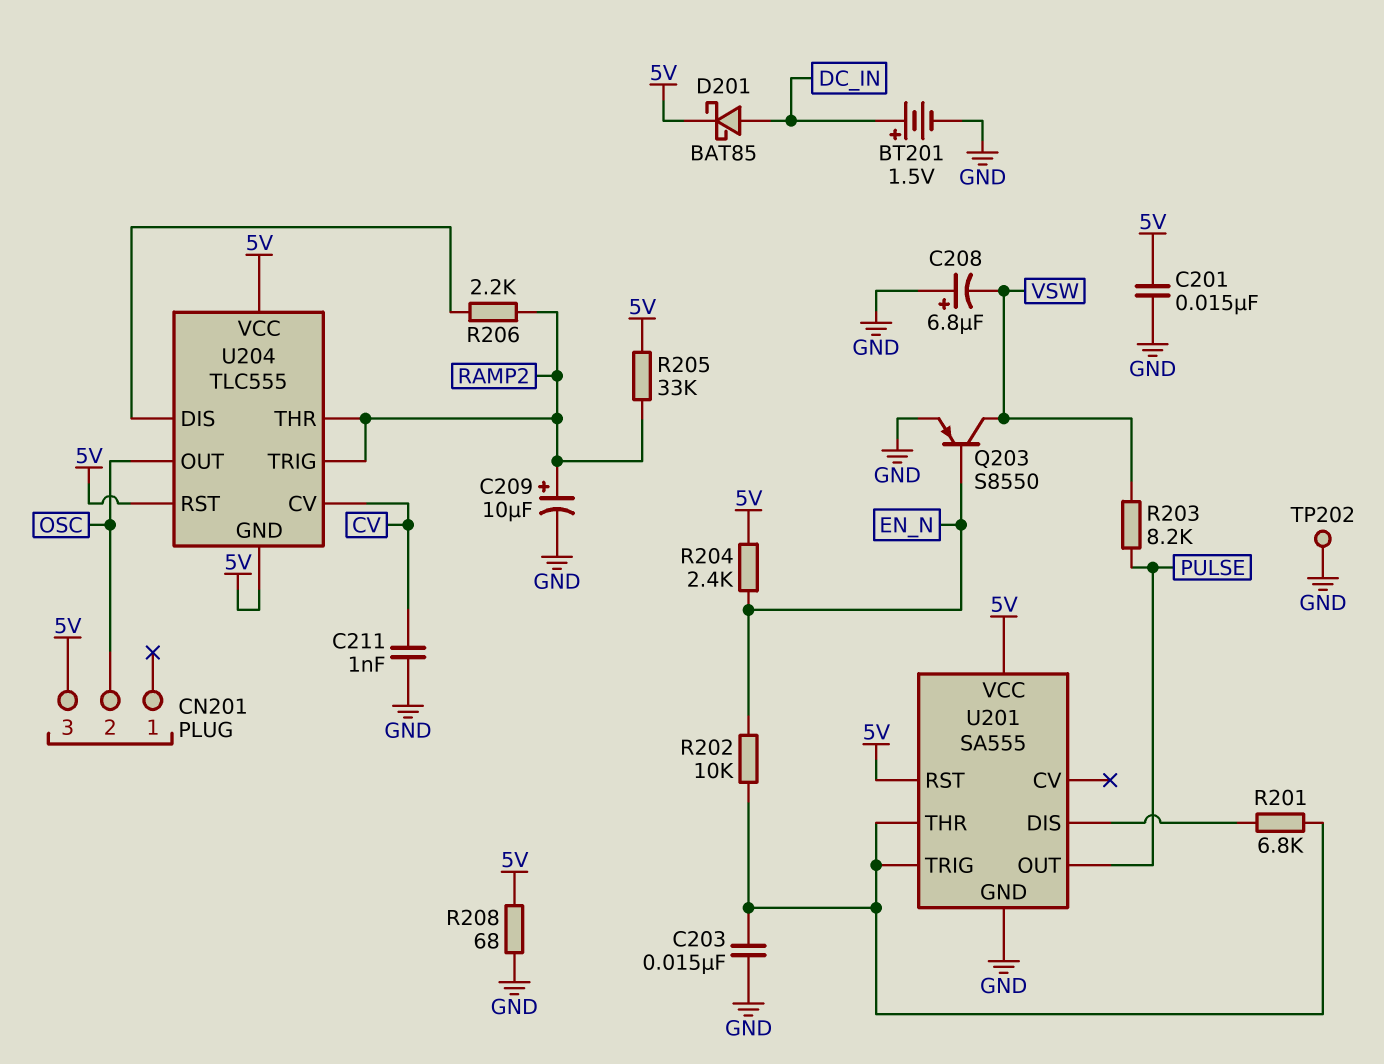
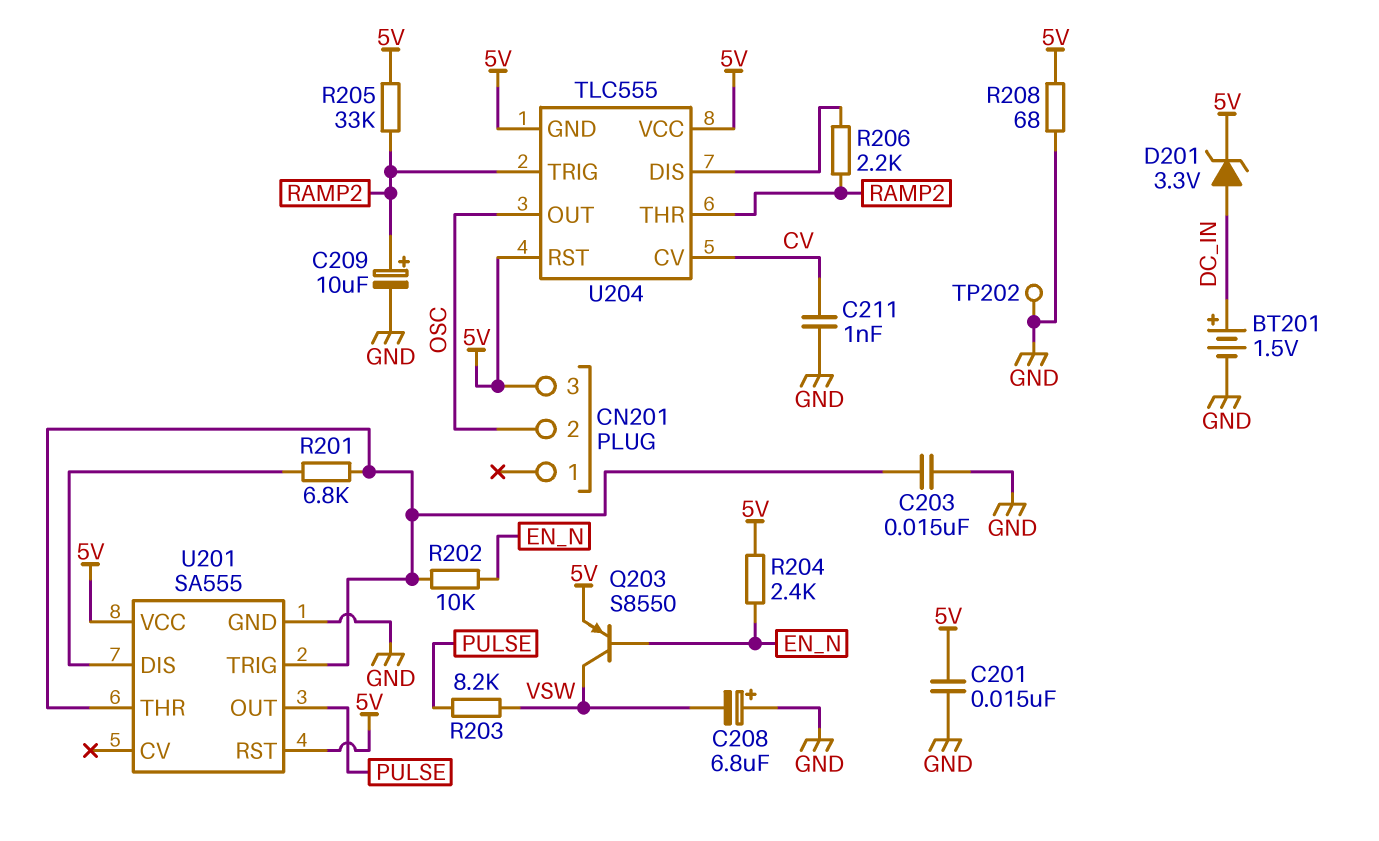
D201: schottky BAT85 (A DC_IN, K 5V) -> zener 3.3V (A DC_IN, K 5V)
Q203: PNP S8550 (B EN_N, C VSW, E GND) -> PNP S8550 (B EN_N, C VSW, E 5V)

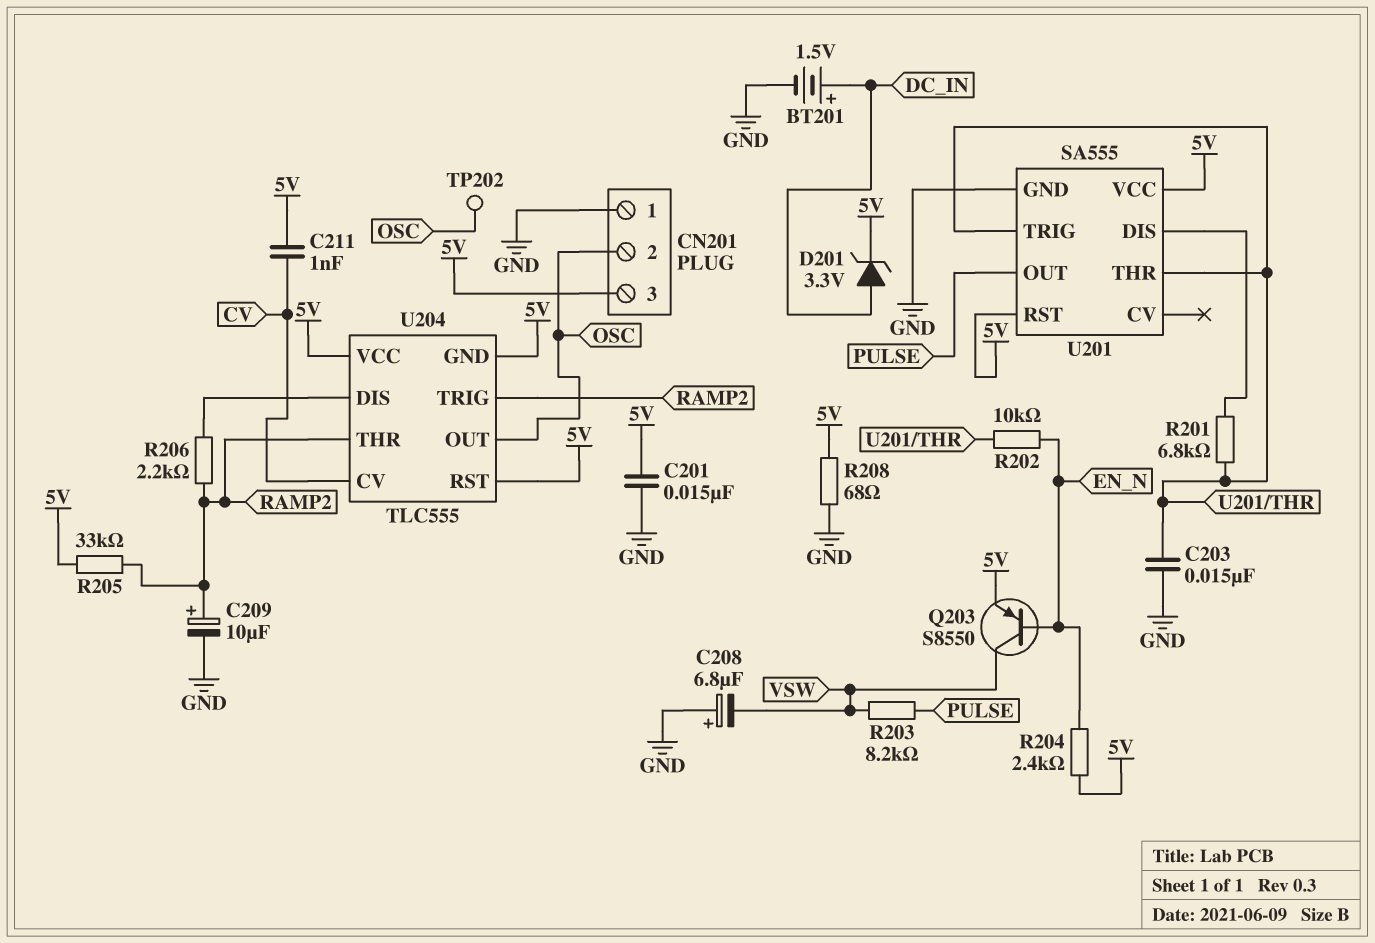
C211: 1nF (CV, GND) -> 1nF (5V, CV)
CN201 pin 1: none -> GND
TP202: test point (GND) -> test point (OSC)

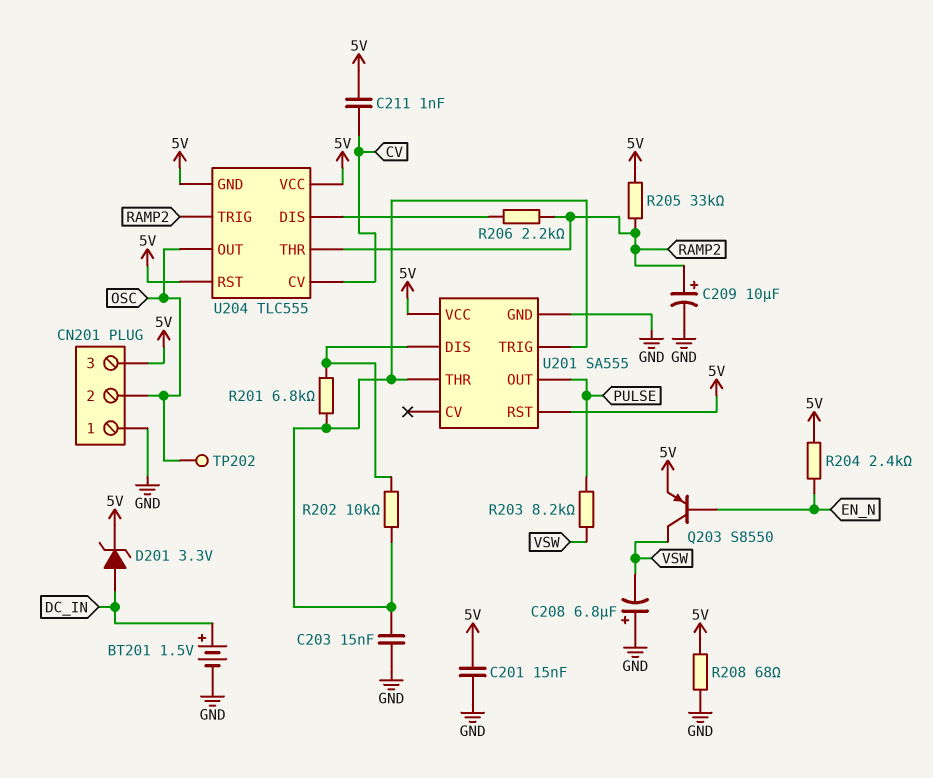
R202: 10k (EN_N, U201/THR) -> 10k (U201/DIS, U201/THR)

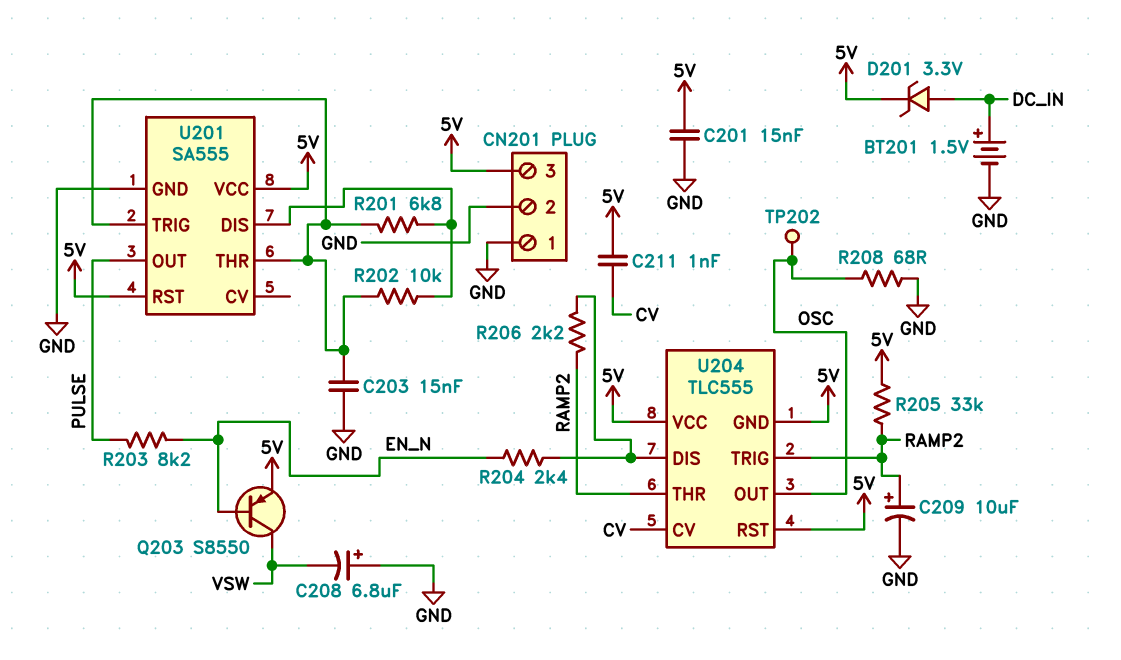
CN201 pin 2: OSC -> GND
R203: 8.2k (PULSE, VSW) -> 8.2k (EN_N, PULSE)
R204: 2.4k (5V, EN_N) -> 2.4k (EN_N, U204/DIS)
R208: 68 (5V, GND) -> 68 (GND, OSC)

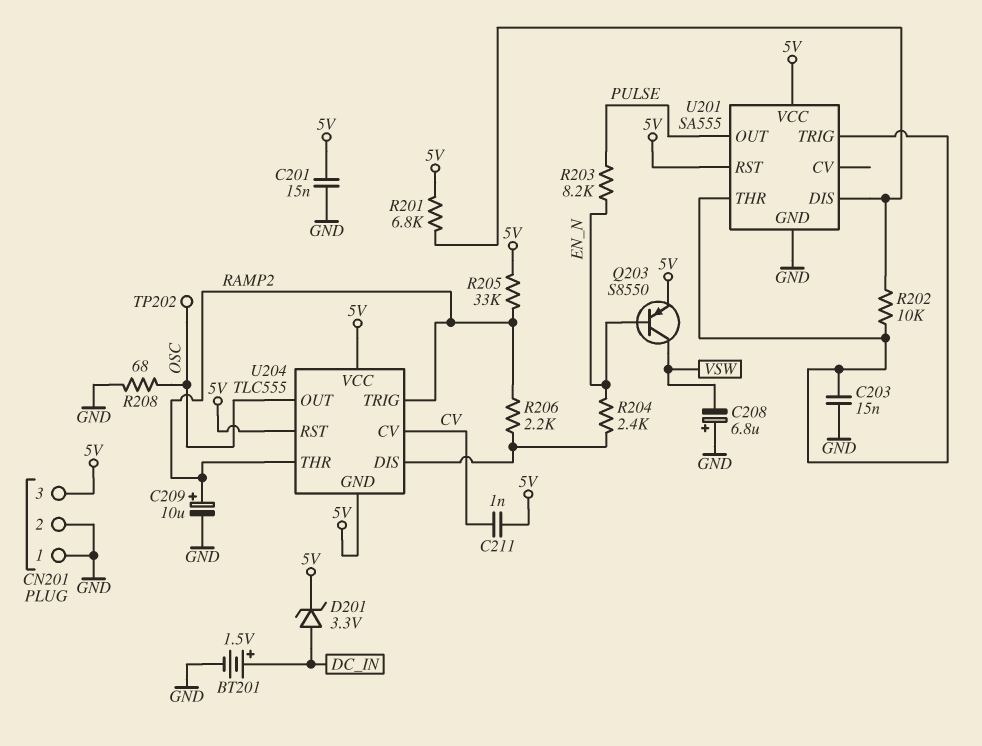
R201: 6.8k (U201/DIS, U201/THR) -> 6.8k (5V, U201/DIS)

